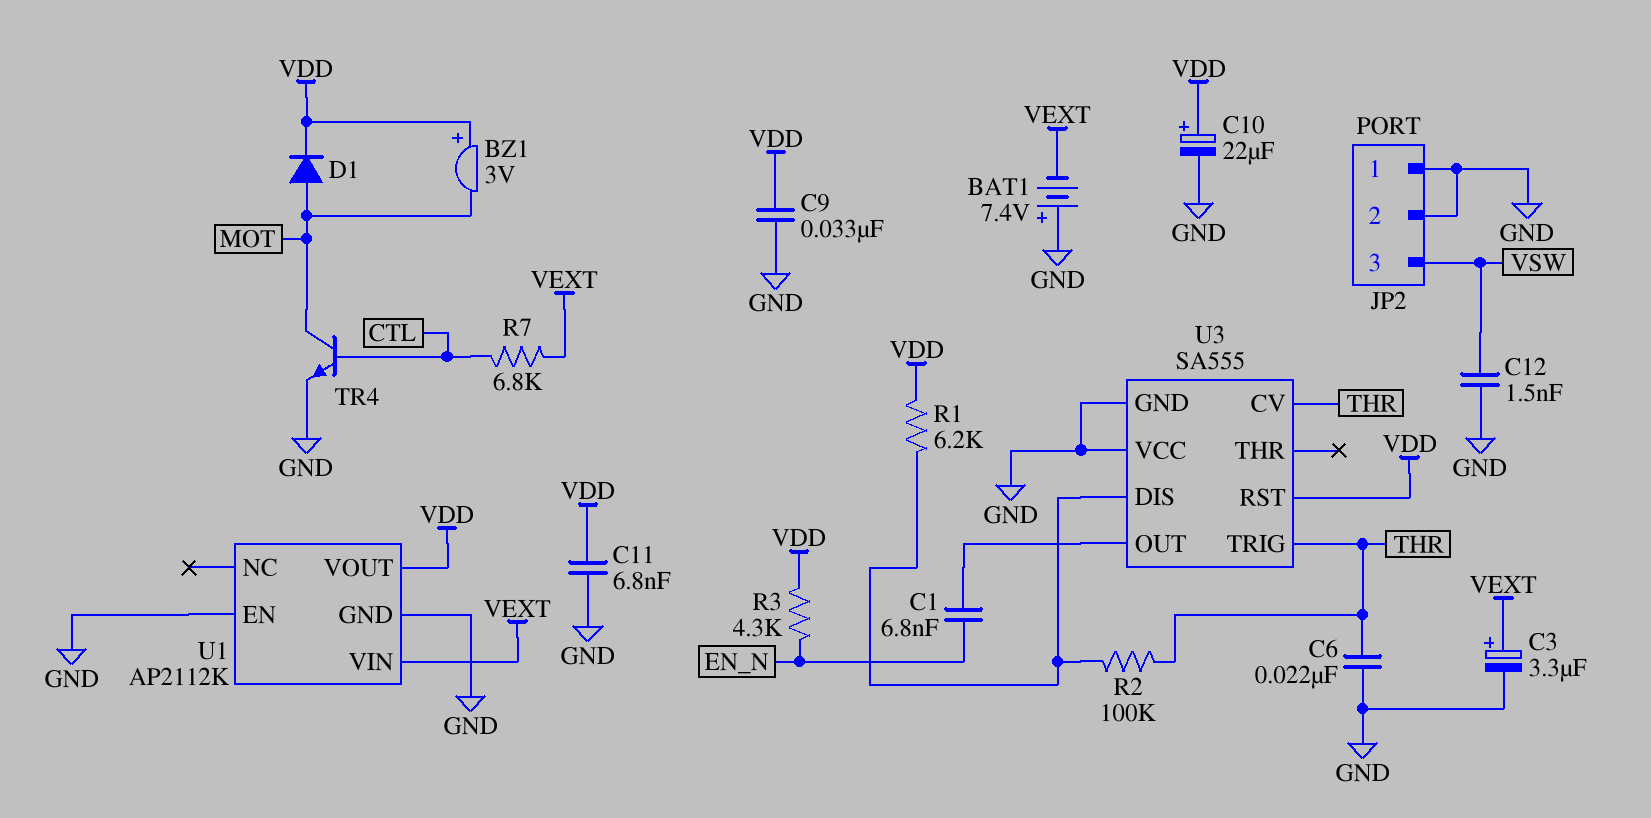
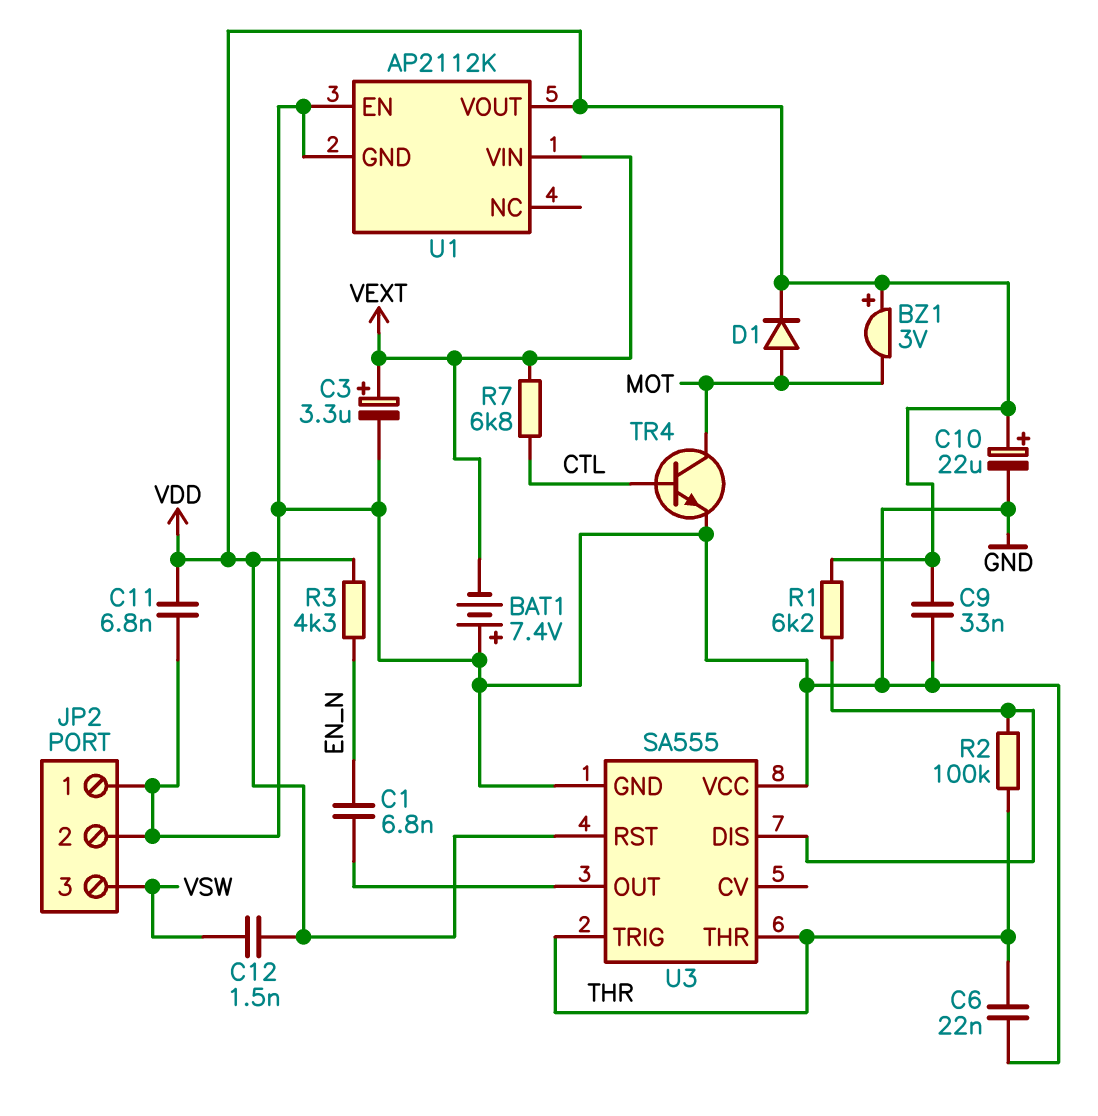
C12: 1.5nF (GND, VSW) -> 1.5nF (VDD, VSW)
U3 pin CV: THR -> none
U3 pin THR: none -> THR

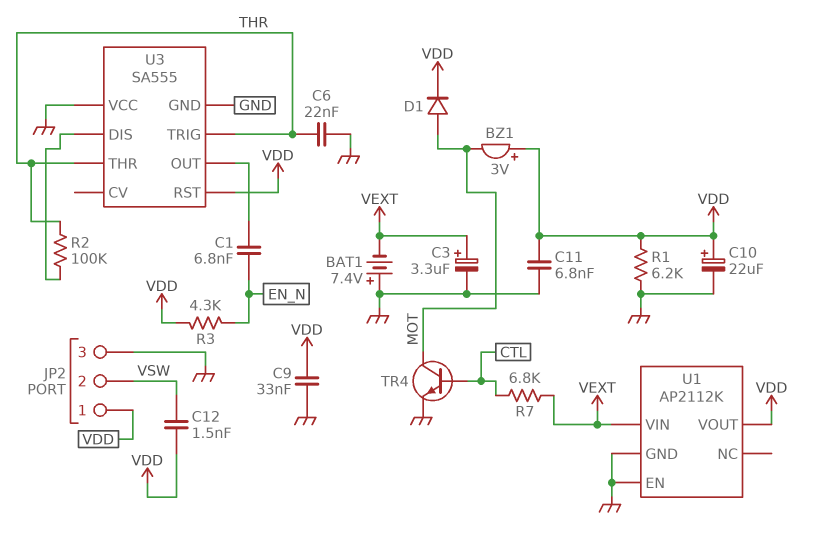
JP2 pin 1: GND -> VDD
JP2 pin 2: GND -> VSW
JP2 pin 3: VSW -> GND
R1: 6.2k (U3/DIS, VDD) -> 6.2k (GND, VDD)

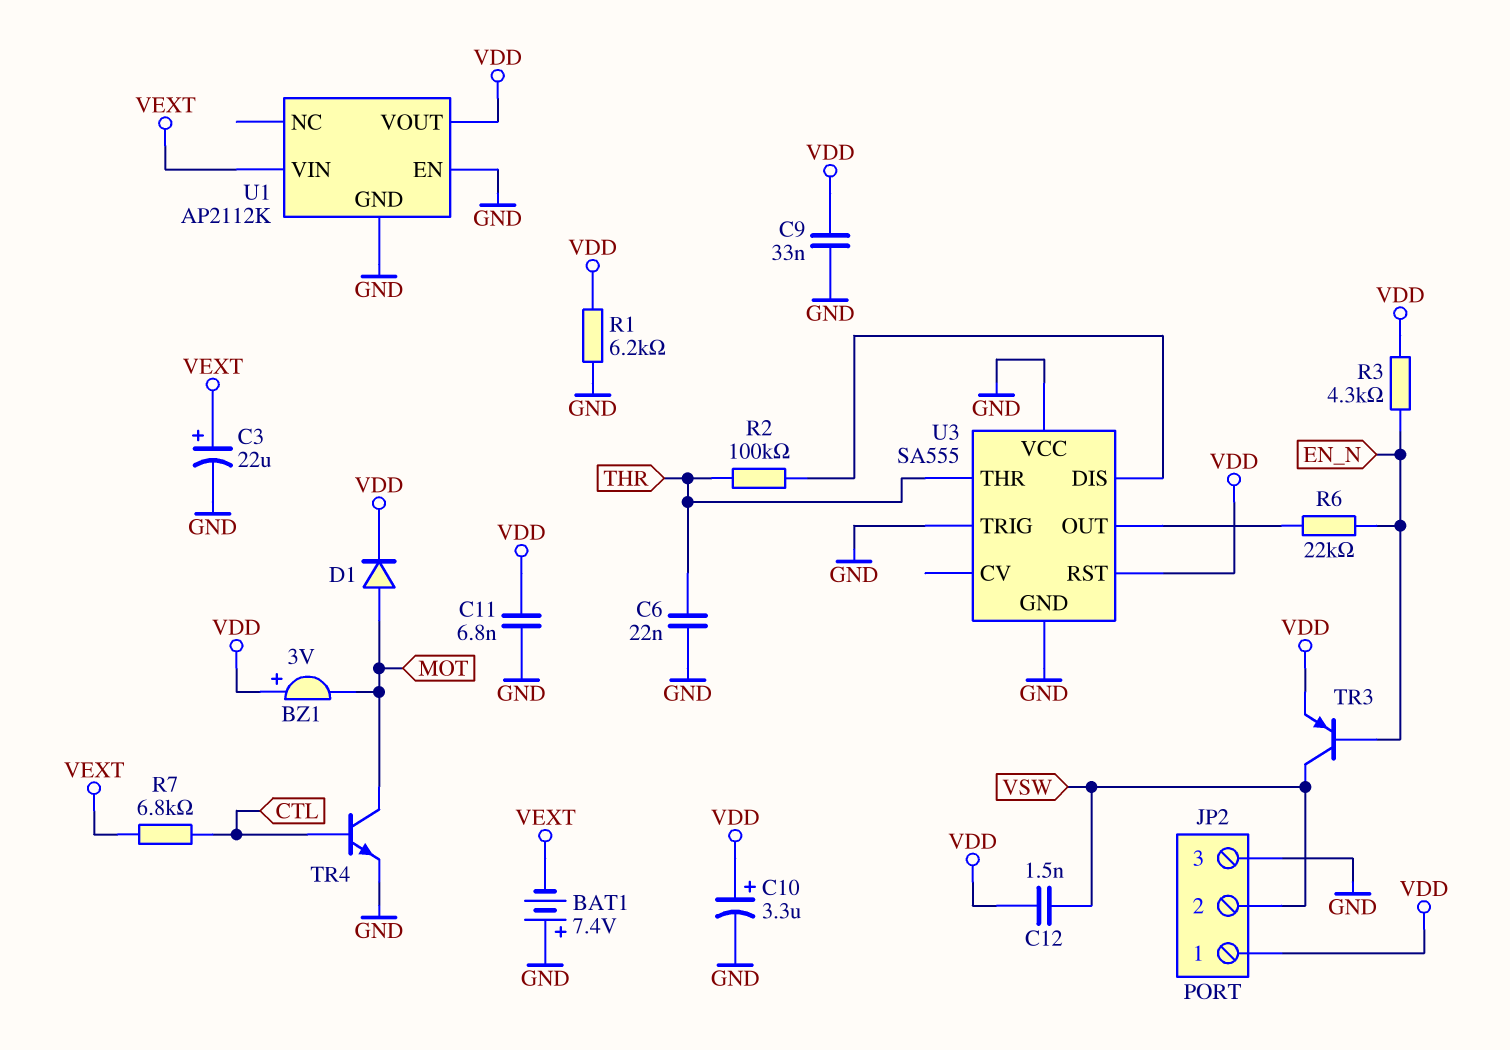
C1: 6.8nF (EN_N, U3/OUT) -> none
C3: 3.3uF (plus VEXT, minus GND) -> 22uF (plus VEXT, minus GND)
C10: 22uF (plus VDD, minus GND) -> 3.3uF (plus VDD, minus GND)
R6: none -> 22k (EN_N, U3/OUT)
TR3: none -> PNP (B EN_N, C VSW, E VDD)
U3 pin TRIG: THR -> GND

